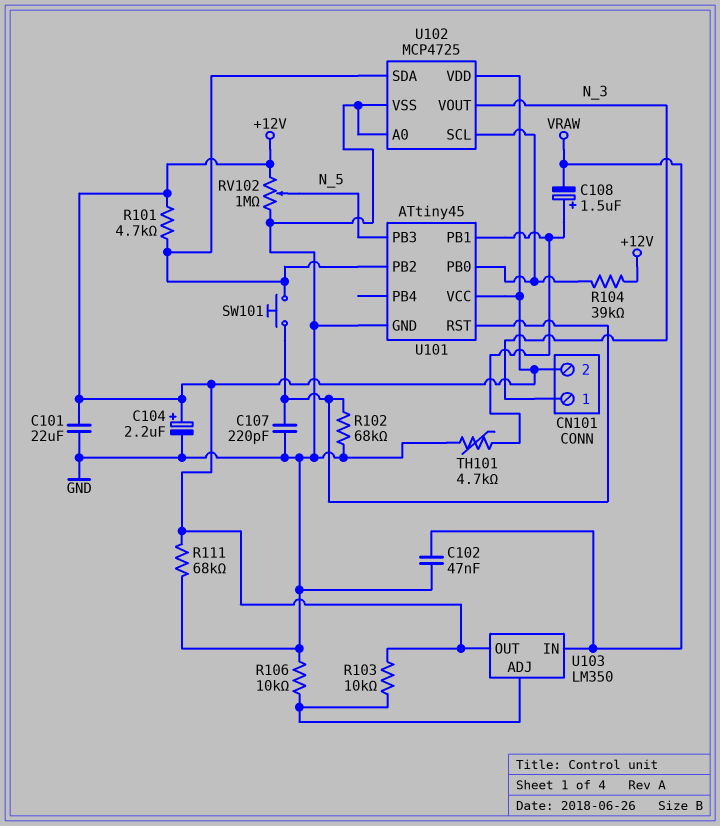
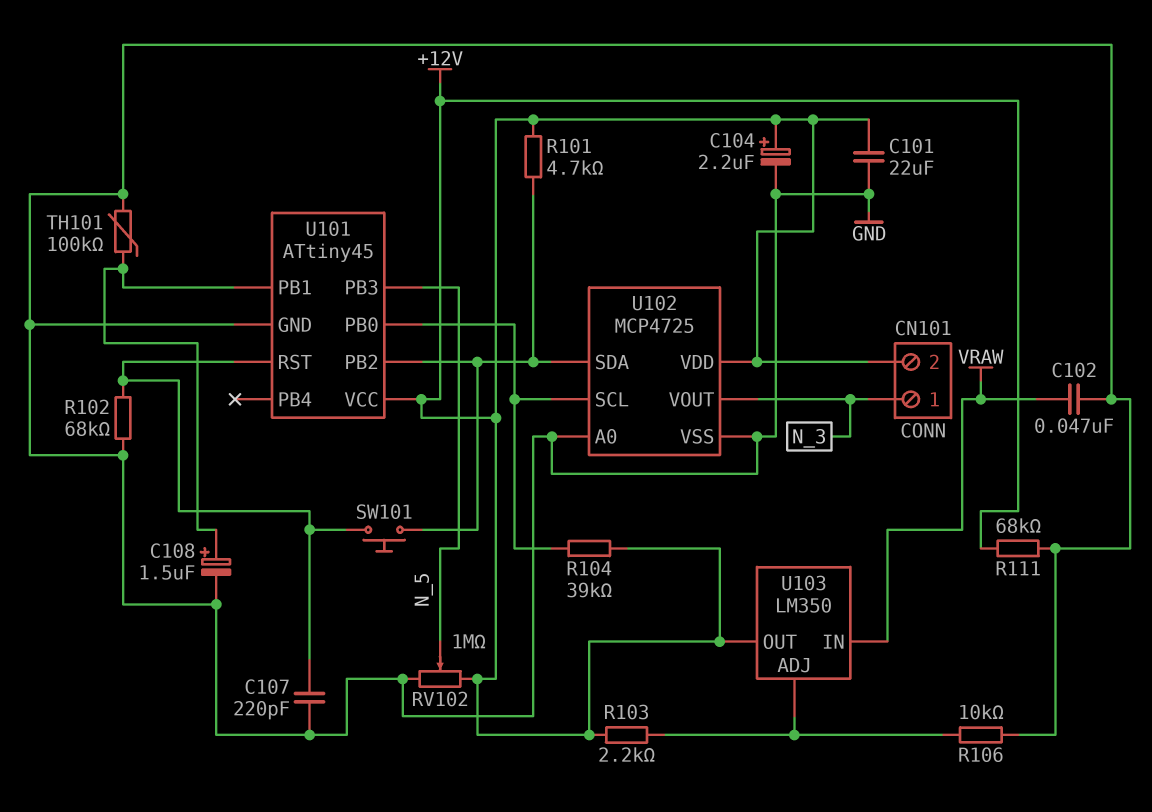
C108: 1.5uF (plus U101/PB1, minus VRAW) -> 1.5uF (plus U101/PB1, minus GND)
R103: 10k (+12V, U103/ADJ) -> 2.2k (+12V, U103/ADJ)
TH101: 4.7k (GND, U101/PB1) -> 100k (GND, U101/PB1)

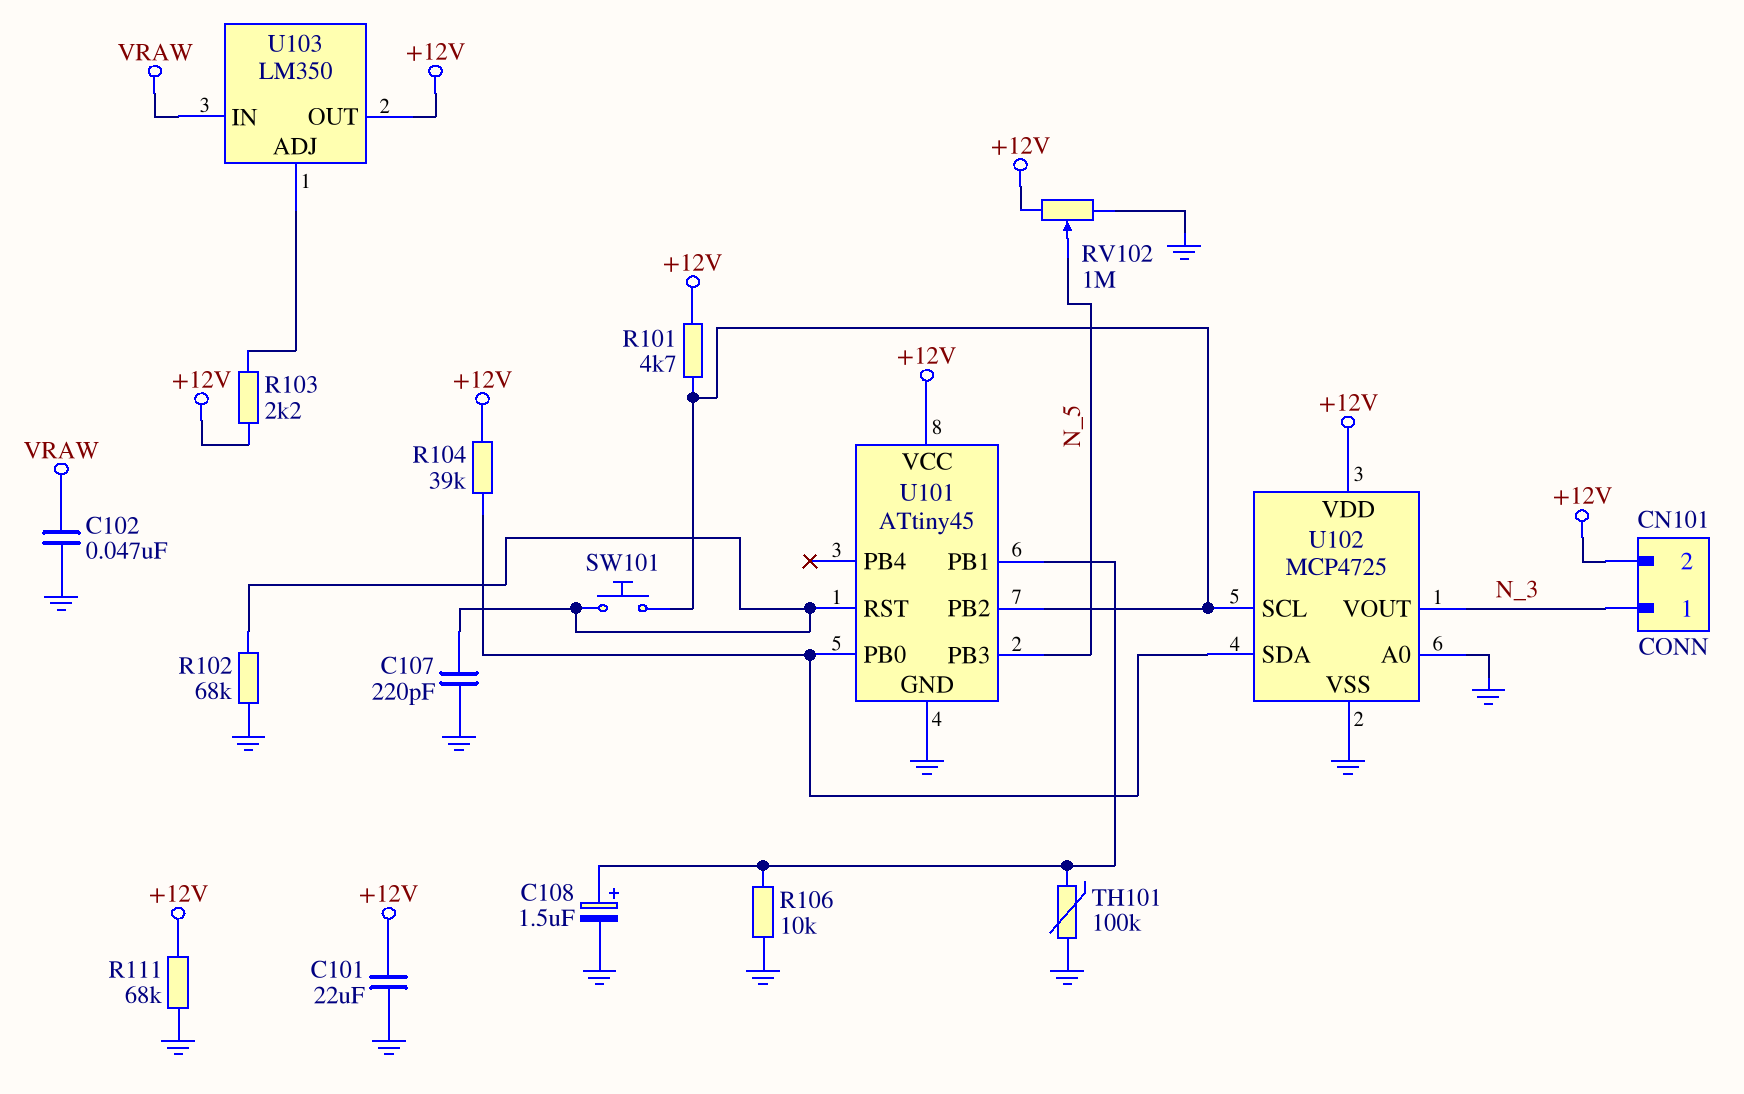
C104: 2.2uF (plus +12V, minus GND) -> none
R106: 10k (GND, U103/ADJ) -> 10k (GND, U101/PB1)
U102 pin SCL: U101/PB0 -> U101/PB2
U102 pin SDA: U101/PB2 -> U101/PB0

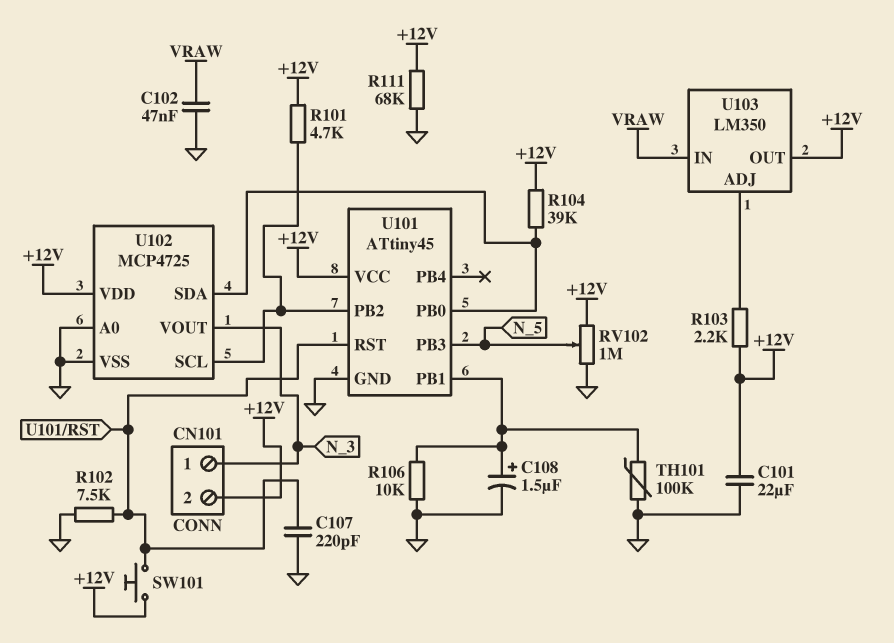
R102: 68k (GND, U101/RST) -> 7.5k (GND, U101/RST)
SW101: button (U101/PB2, U101/RST) -> button (+12V, U101/RST)

